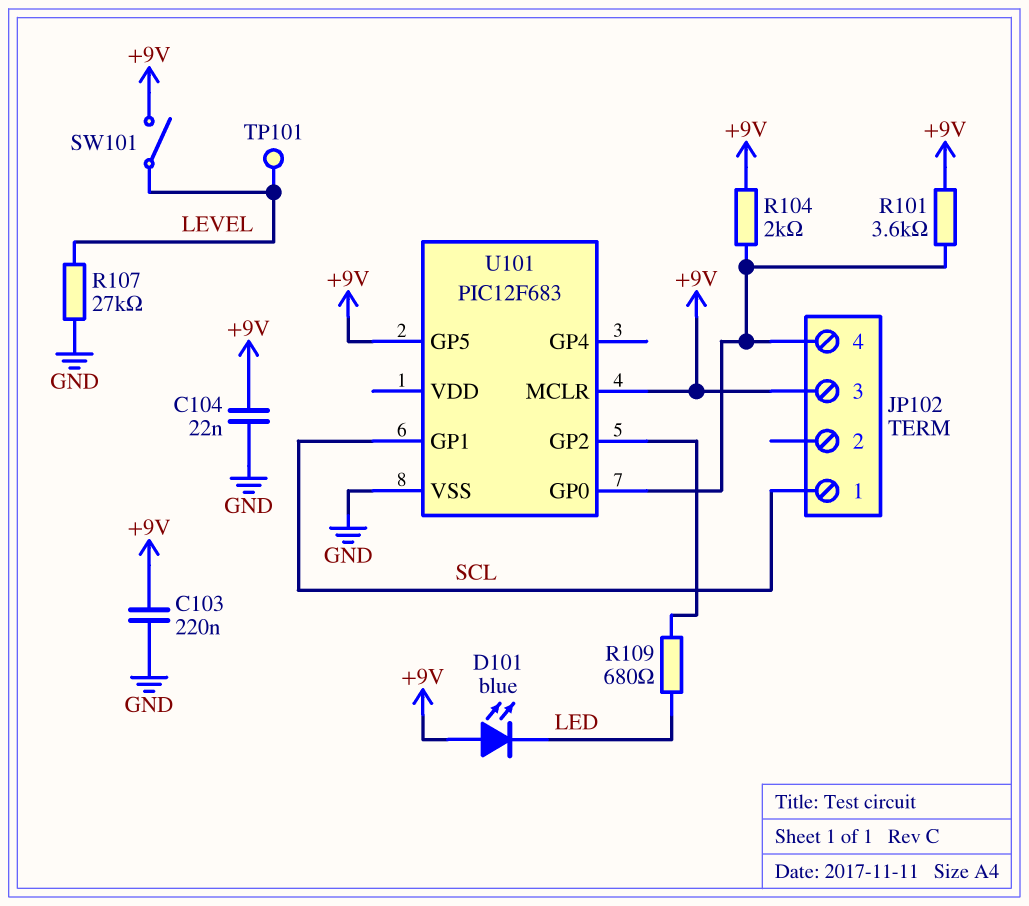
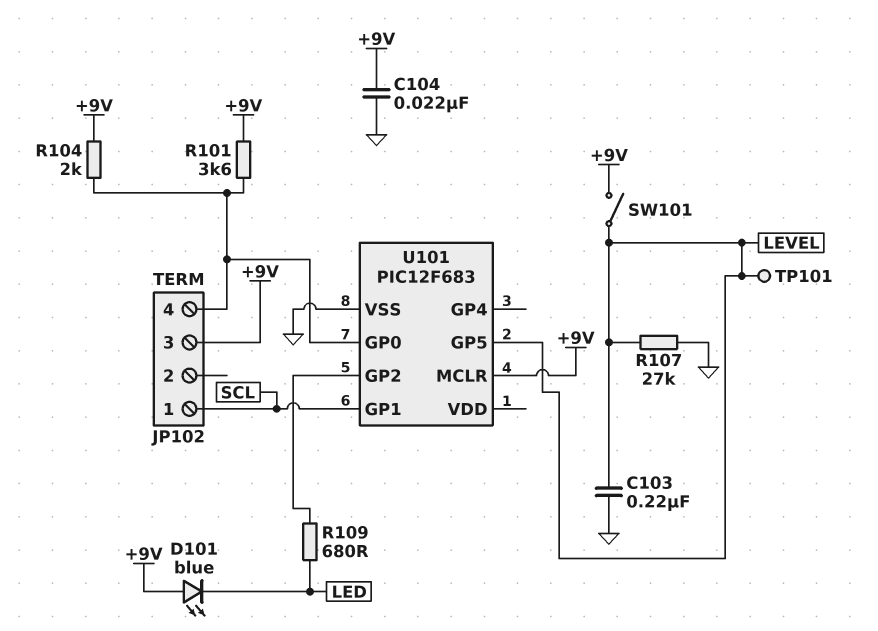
C103: 220nF (+9V, GND) -> 220nF (GND, LEVEL)
U101 pin GP5: +9V -> LEVEL

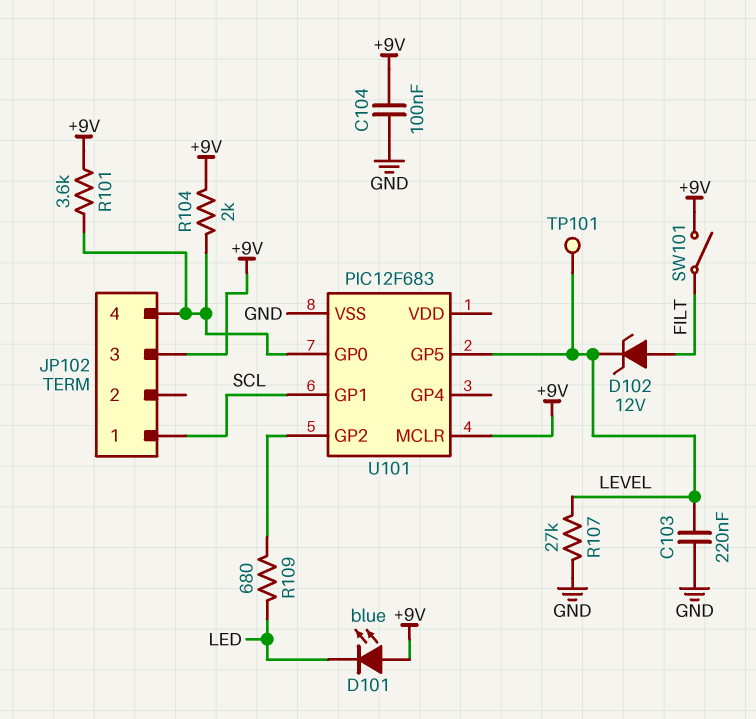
C104: 22nF (+9V, GND) -> 100nF (+9V, GND)
D102: none -> zener 12V (A FILT, K LEVEL)
SW101: switch (+9V, LEVEL) -> switch (+9V, FILT)

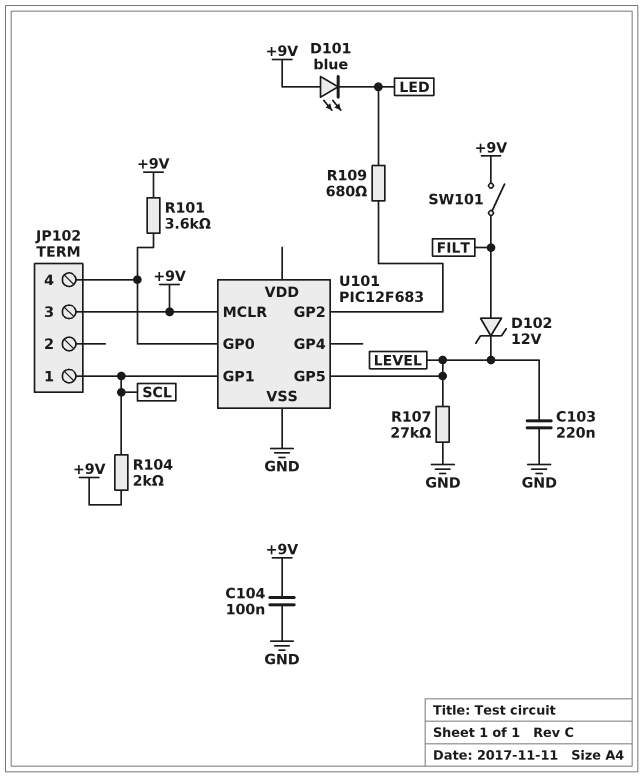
R104: 2k (+9V, JP102/4) -> 2k (+9V, SCL)
TP101: test point (LEVEL) -> none

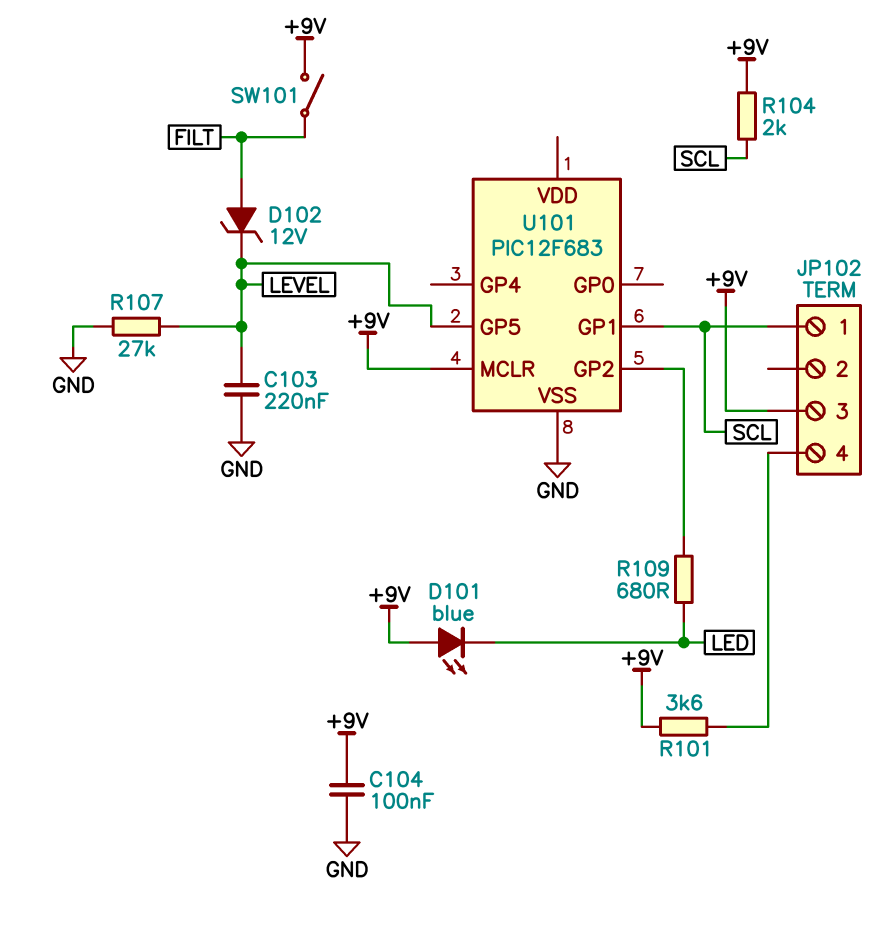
U101 pin GP0: JP102/4 -> none

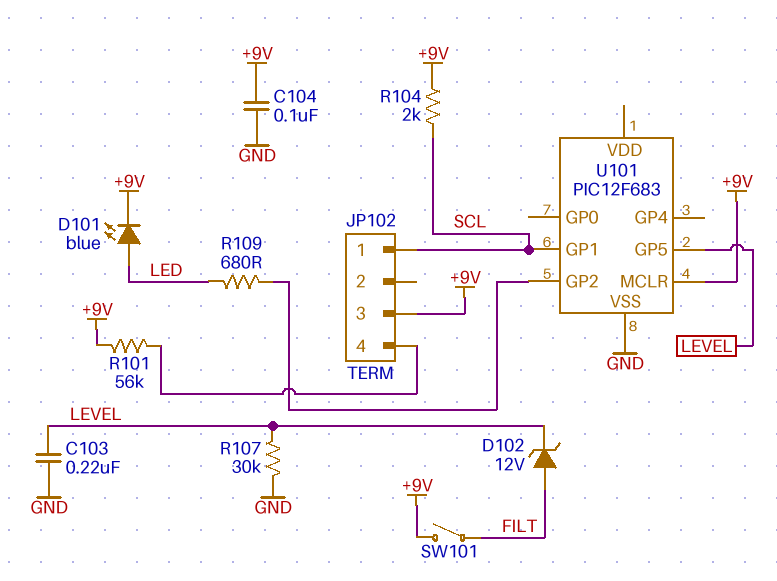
D101: LED blue (A +9V, K LED) -> LED blue (A LED, K +9V)
R101: 3.6k (+9V, JP102/4) -> 56k (+9V, JP102/4)
R107: 27k (GND, LEVEL) -> 30k (GND, LEVEL)

